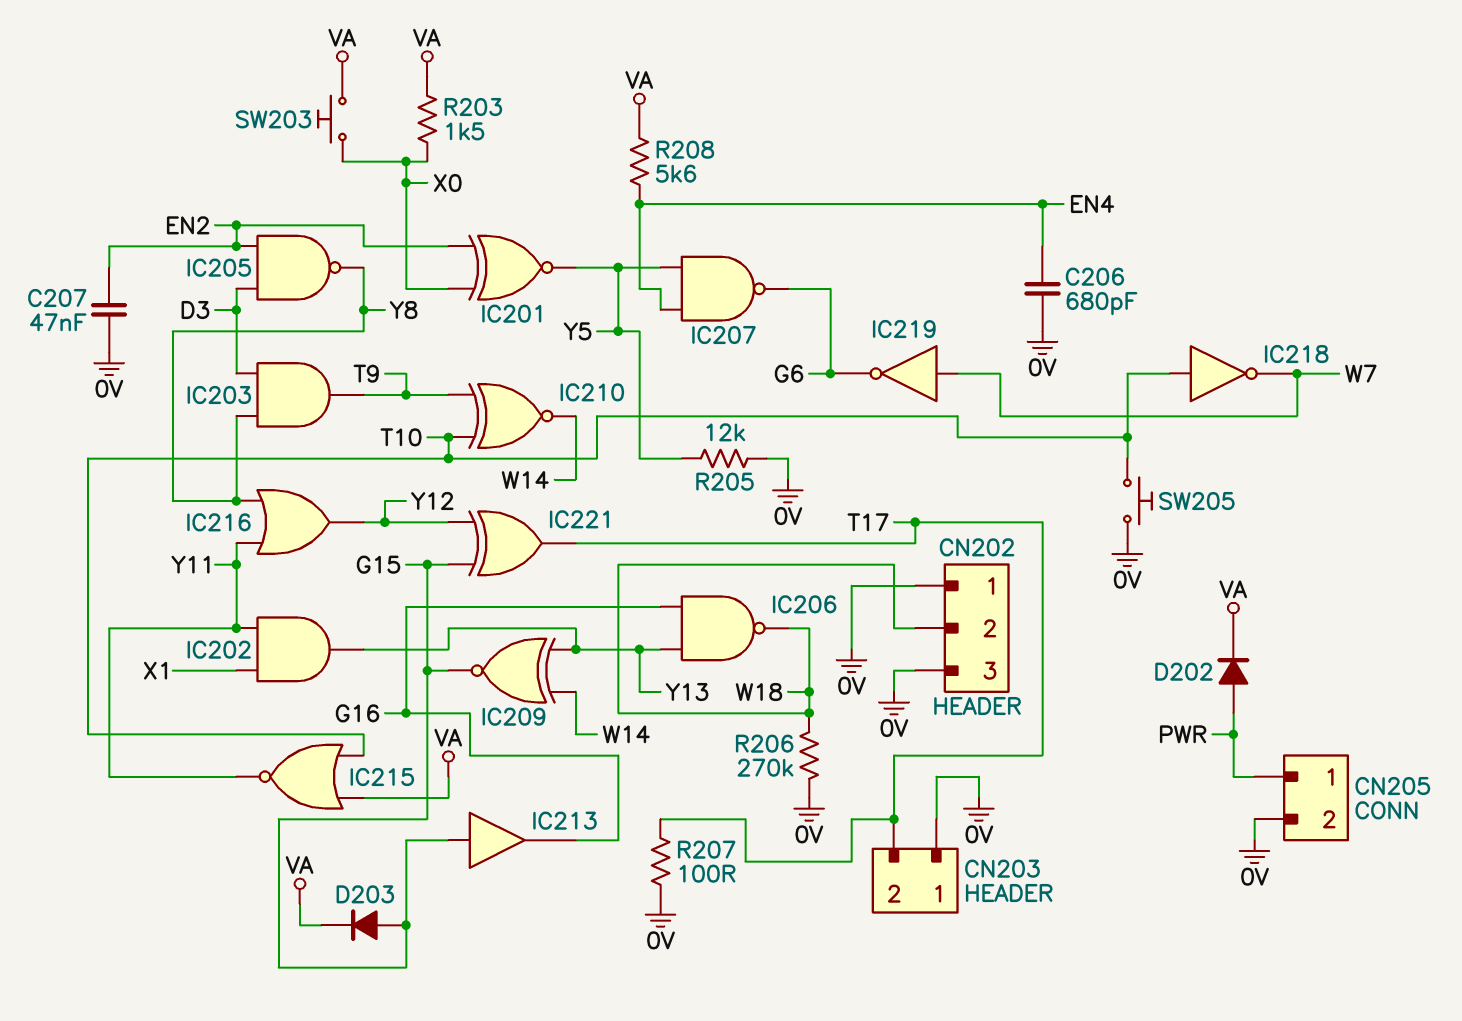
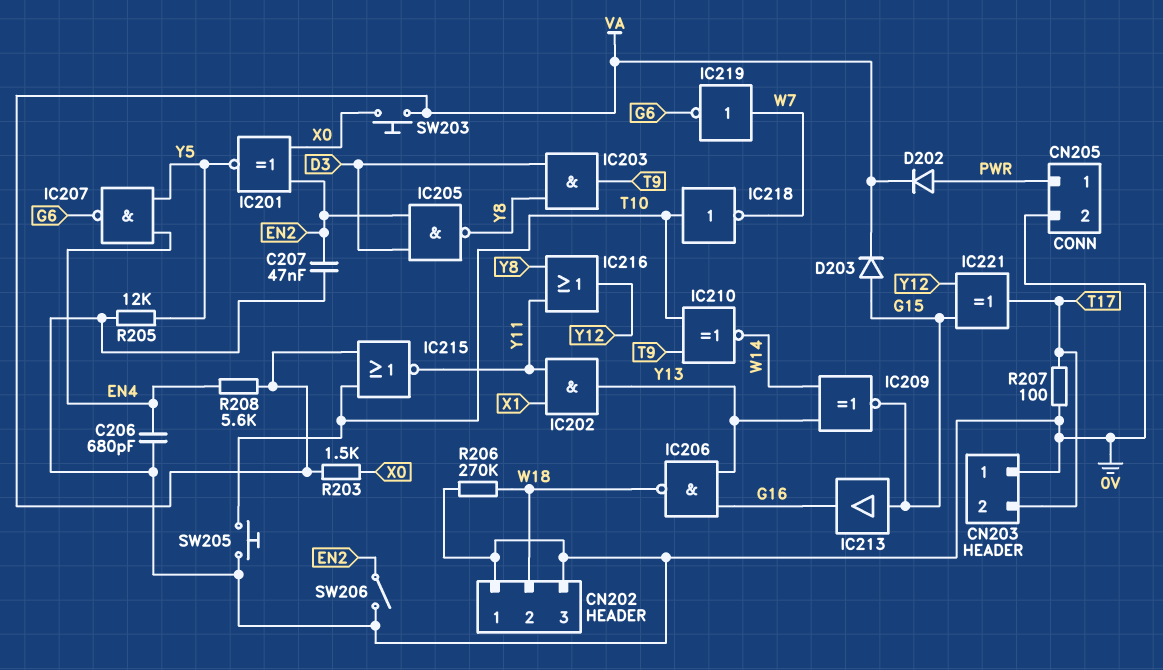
SW206: none -> switch (0V, EN2)

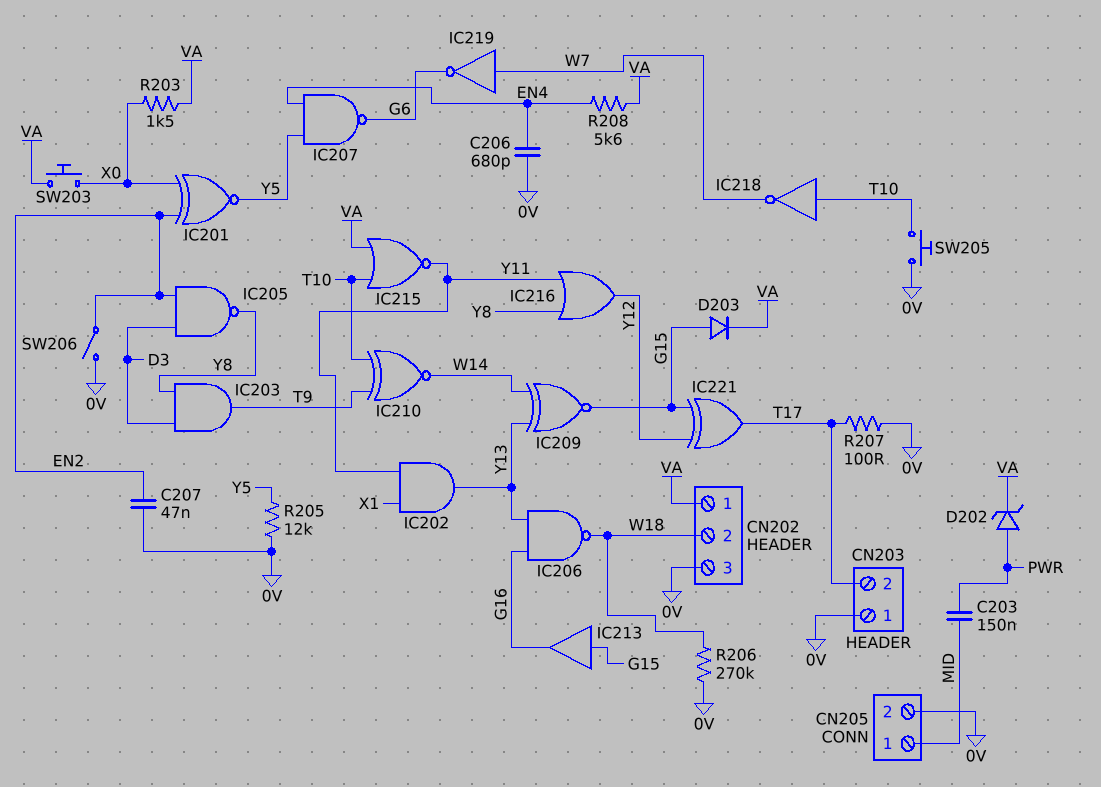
C203: none -> 150nF (MID, PWR)
CN202 pin 1: 0V -> VA
CN205 pin 1: PWR -> MID
D202: diode (A PWR, K VA) -> zener (A PWR, K VA)

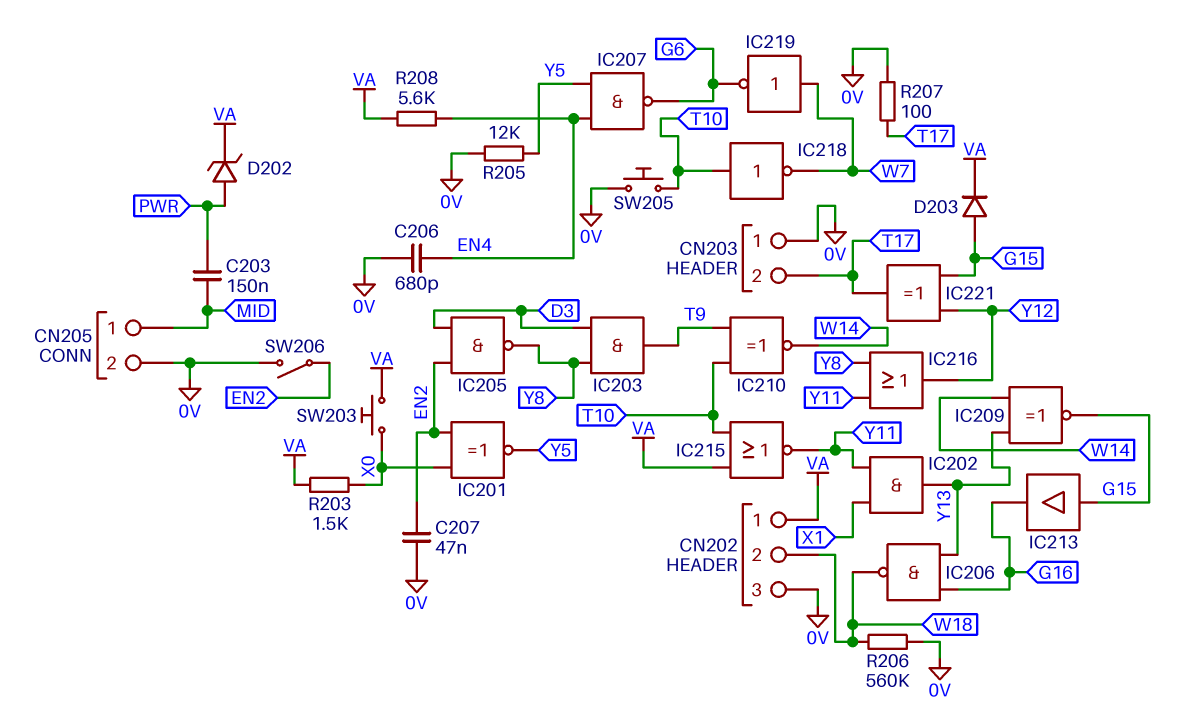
R206: 270k (0V, W18) -> 560k (0V, W18)

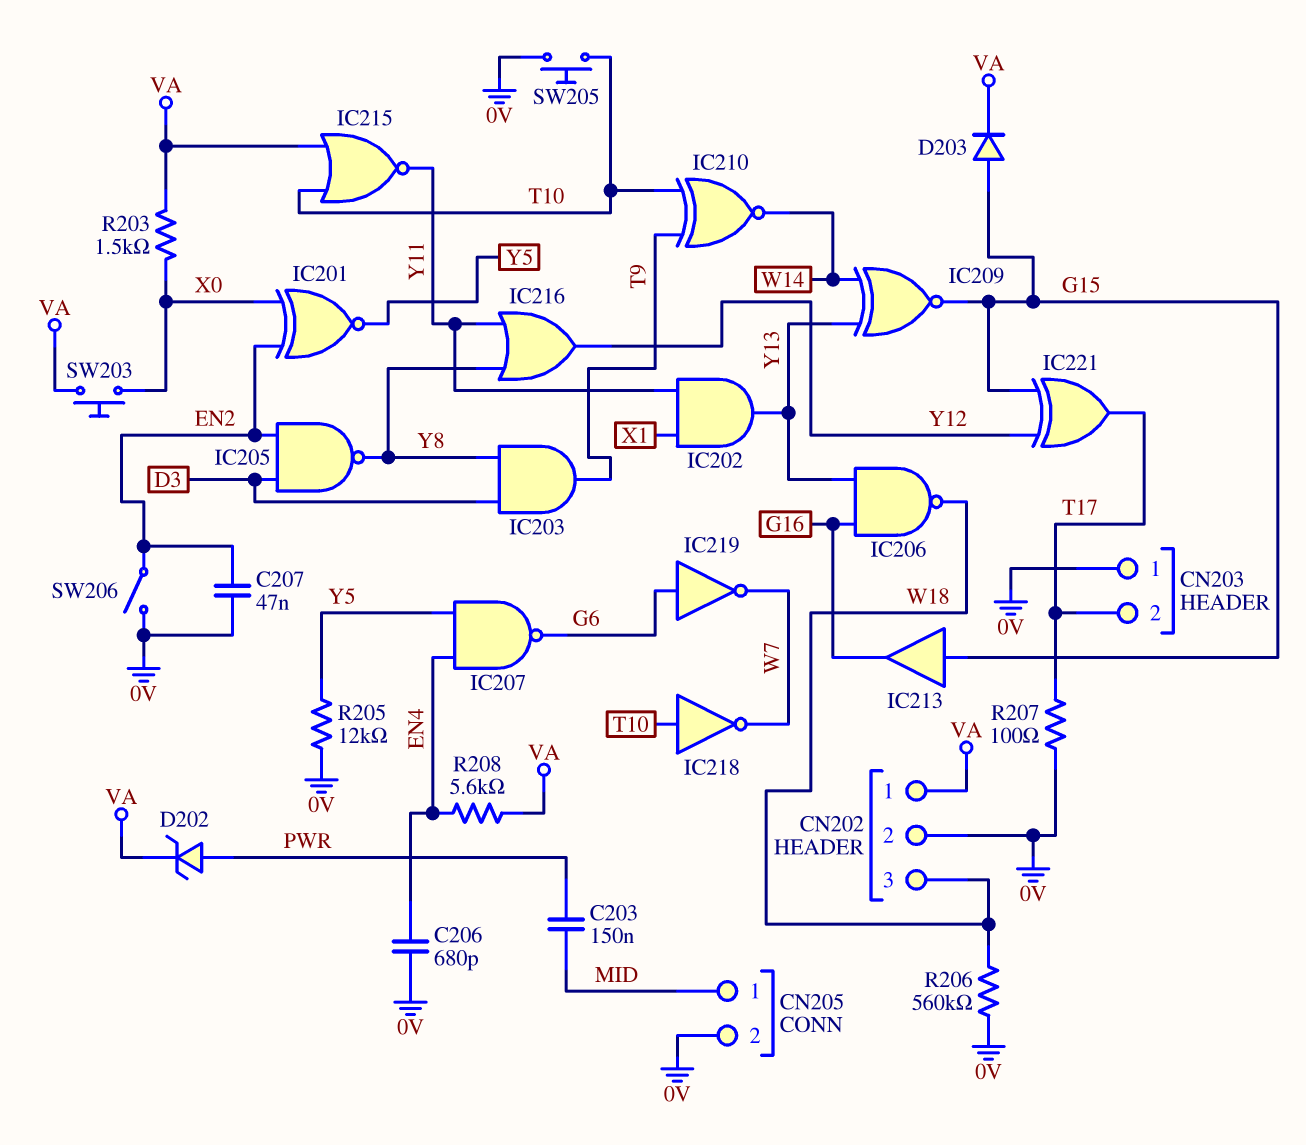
CN202 pin 2: W18 -> 0V
CN202 pin 3: 0V -> W18
IC219: NOT (in W7, out G6) -> NOT (in G6, out W7)

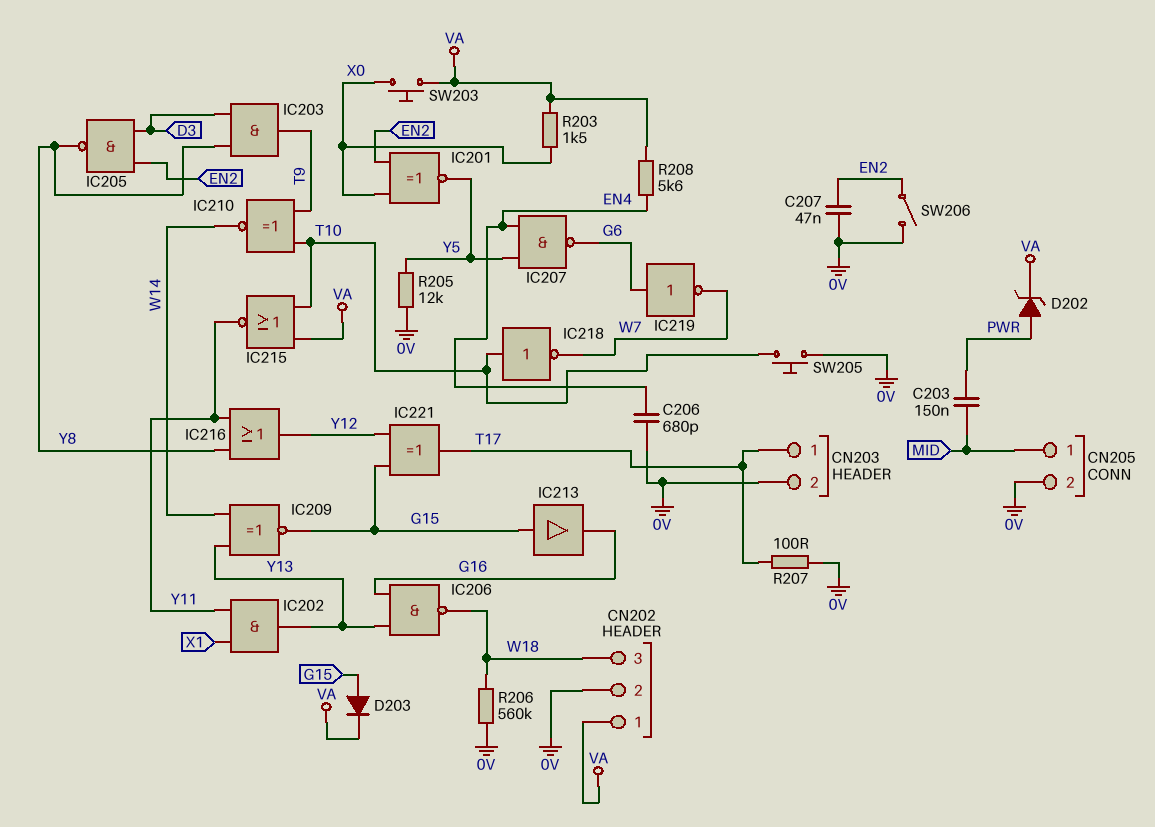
CN203 pin 1: 0V -> T17
CN203 pin 2: T17 -> 0V

